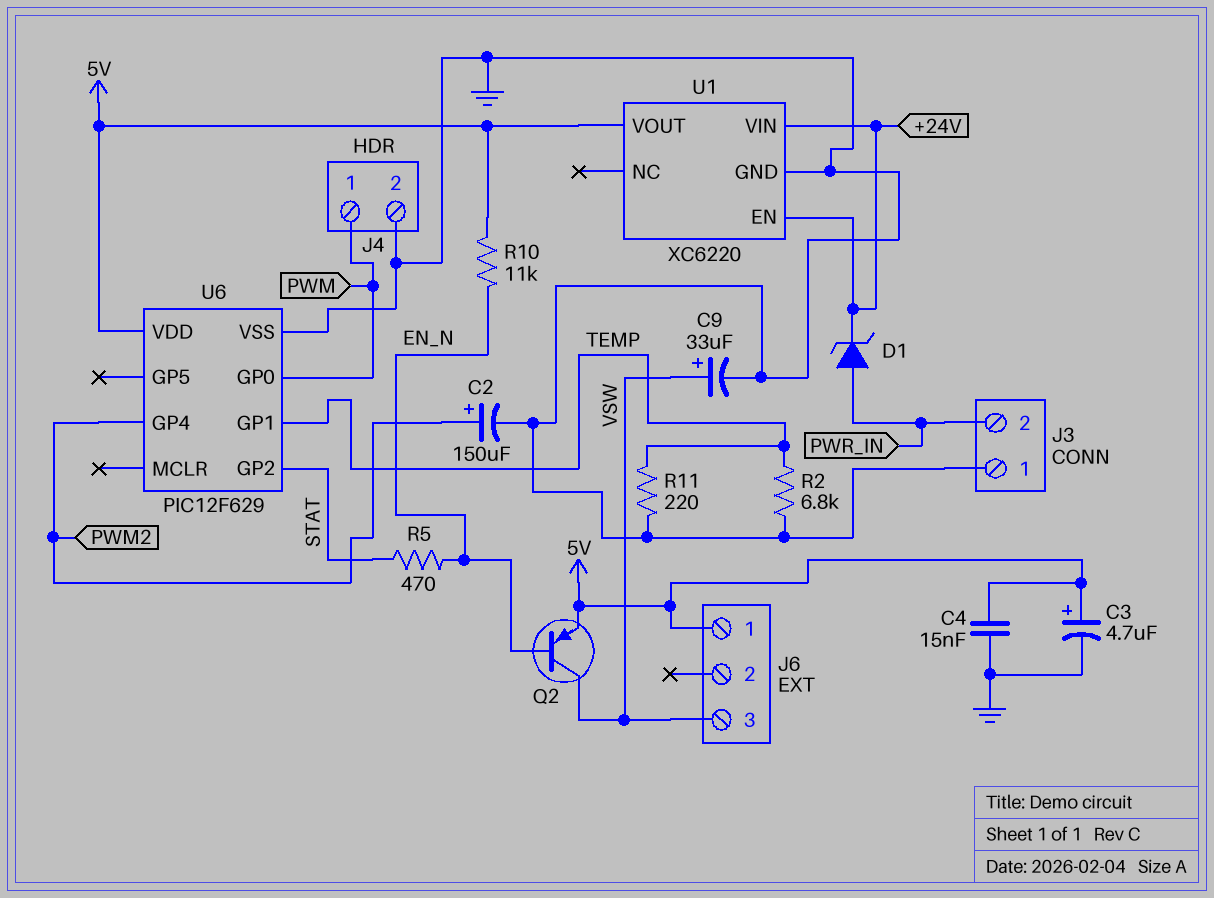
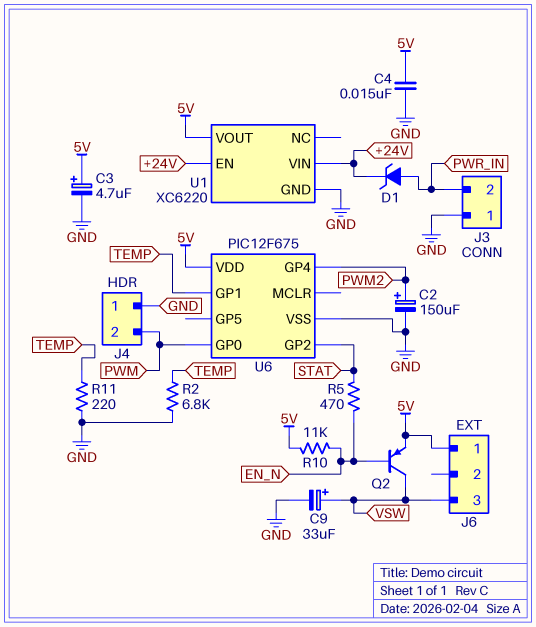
J4 pin 1: PWM -> GND
J4 pin 2: GND -> PWM
U6: PIC12F629 -> PIC12F675

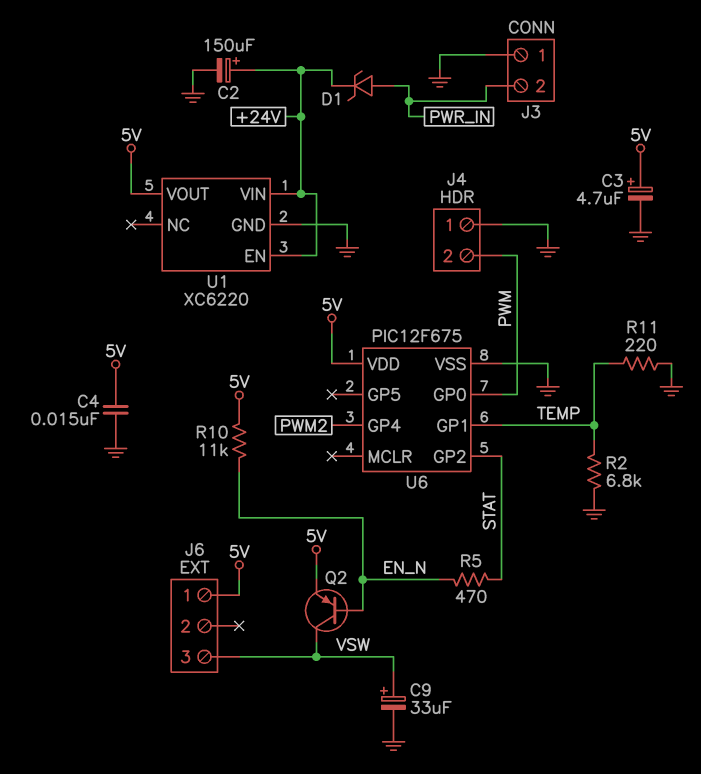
C2: 150uF (plus PWM2, minus GND) -> 150uF (plus +24V, minus GND)

